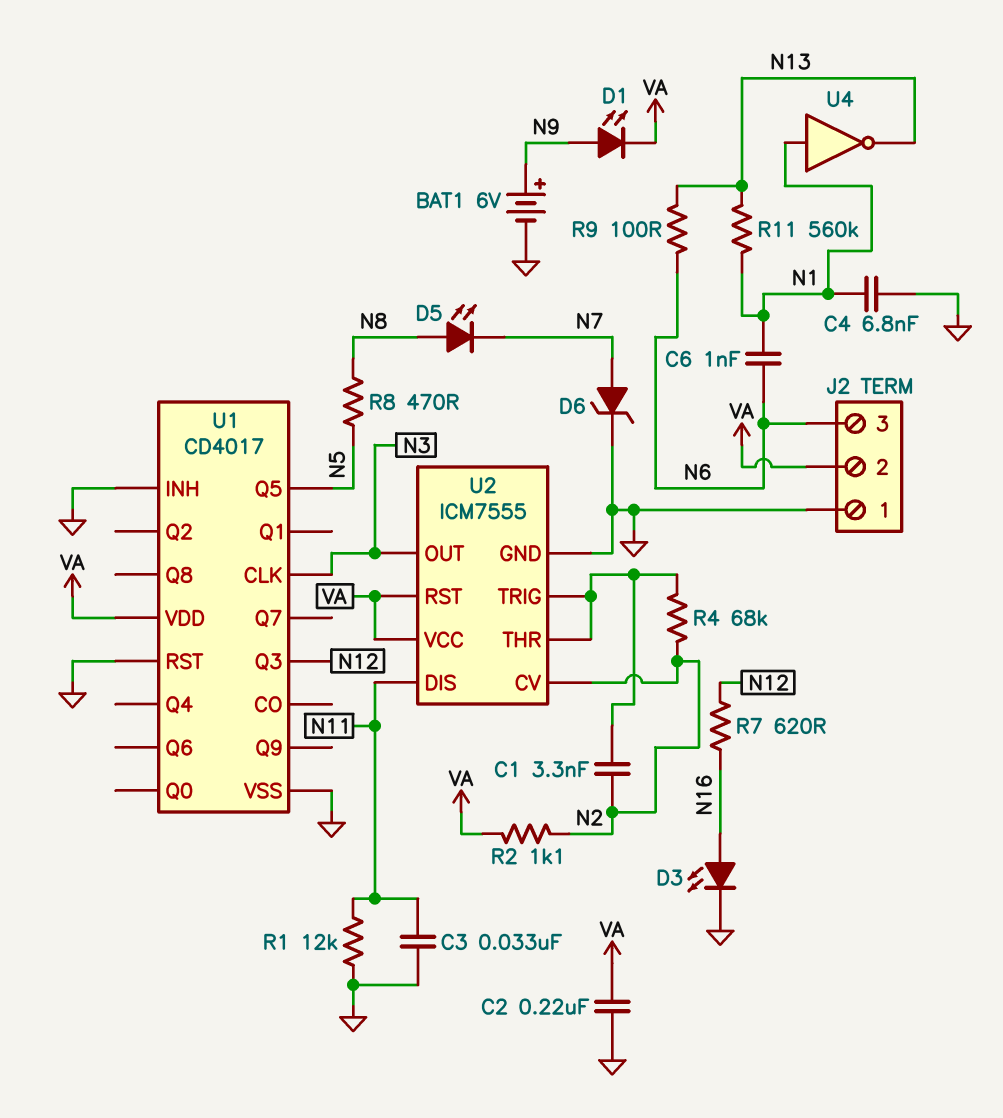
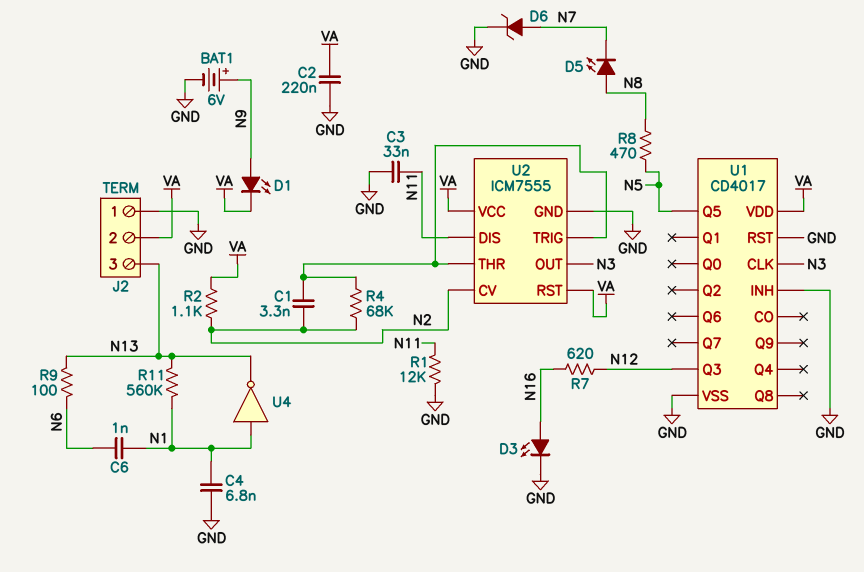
J2 pin 3: N6 -> N13

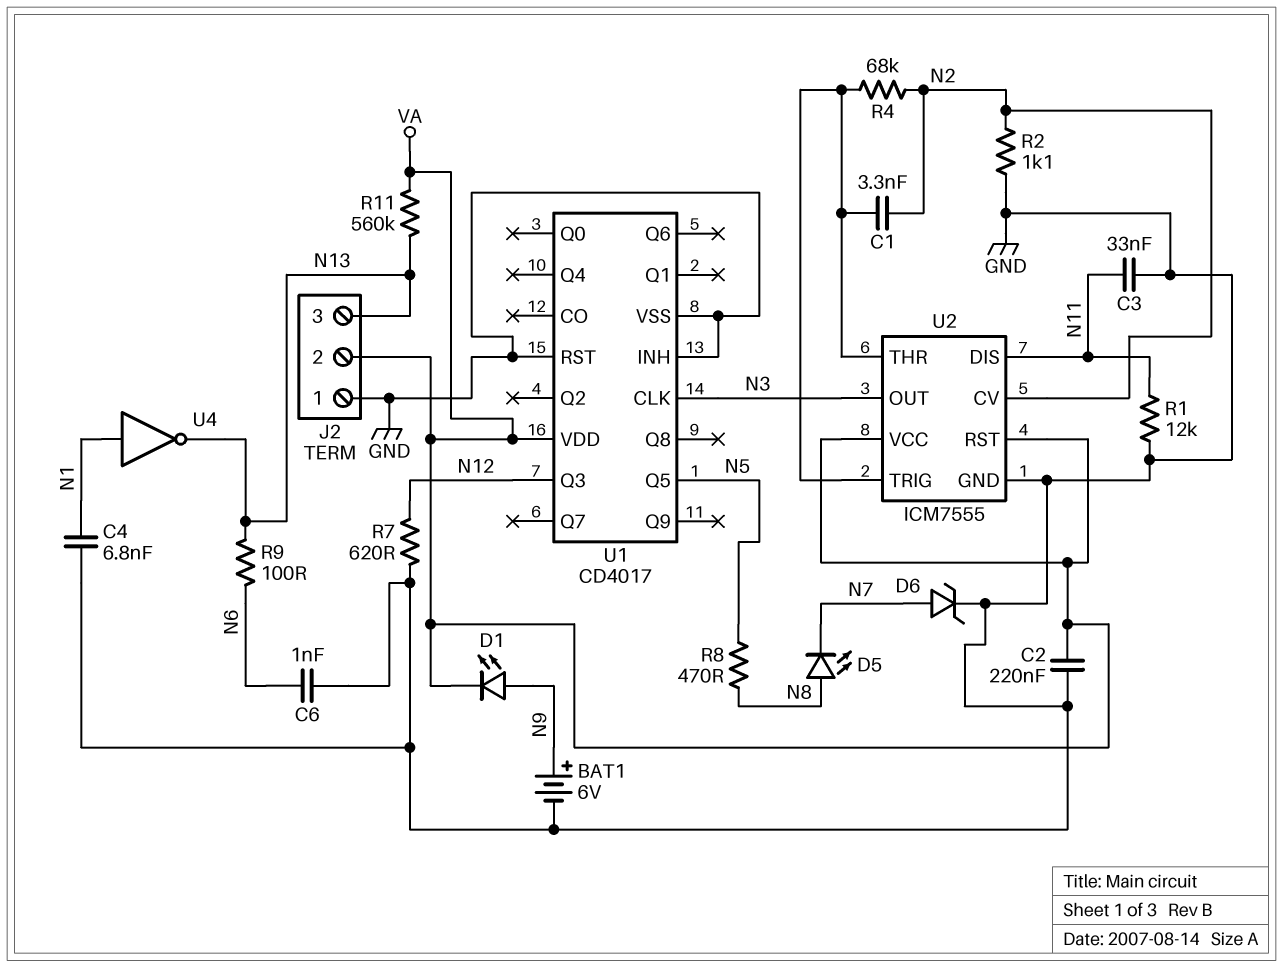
C6: 1nF (N1, N6) -> 1nF (GND, N6)
D3: LED (A N16, K GND) -> none
R2: 1.1k (N2, VA) -> 1.1k (GND, N2)
R7: 620 (N12, N16) -> 620 (GND, N12)
R11: 560k (N1, N13) -> 560k (N13, VA)

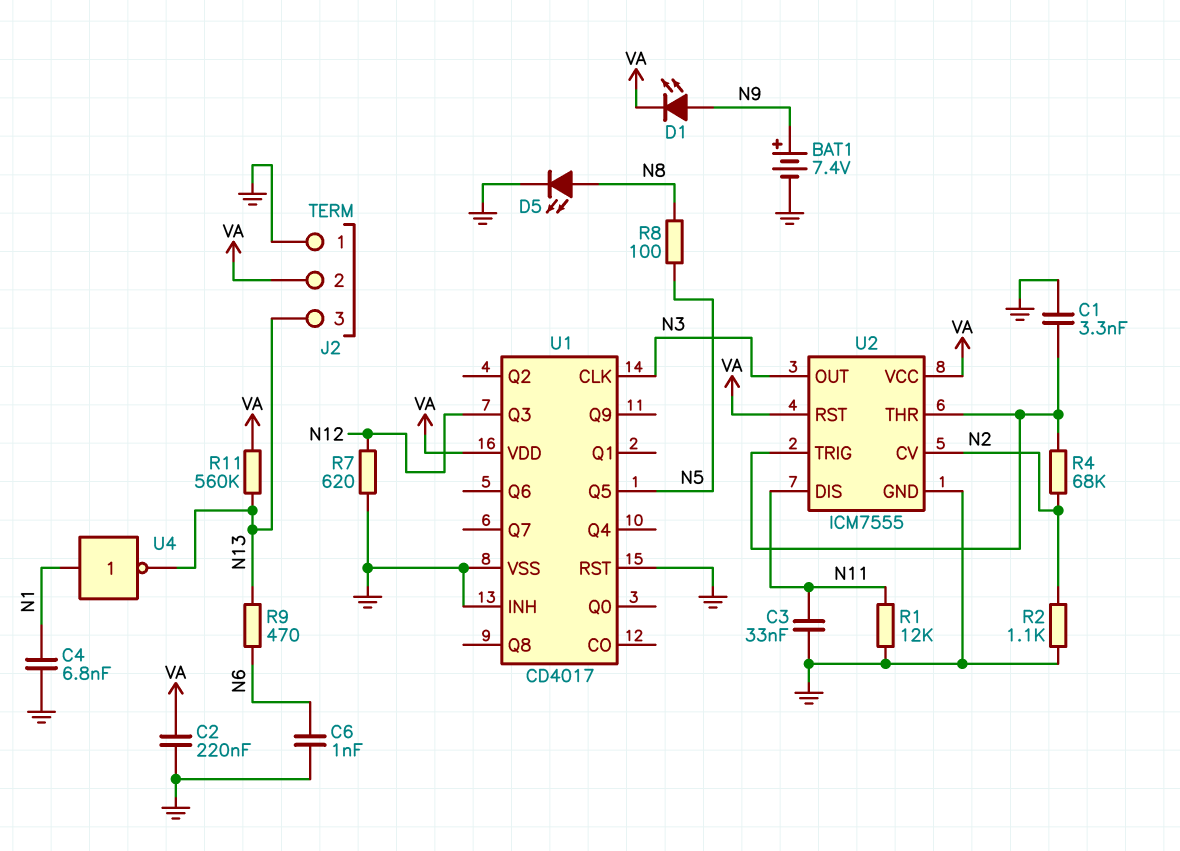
BAT1: 6V (plus N9, minus GND) -> 7.4V (plus N9, minus GND)
C1: 3.3nF (N2, U2/THR) -> 3.3nF (GND, U2/THR)
D5: LED (A N8, K N7) -> LED (A N8, K GND)
D6: zener (A N7, K GND) -> none
R8: 470 (N5, N8) -> 100 (N5, N8)
R9: 100 (N6, N13) -> 470 (N6, N13)

